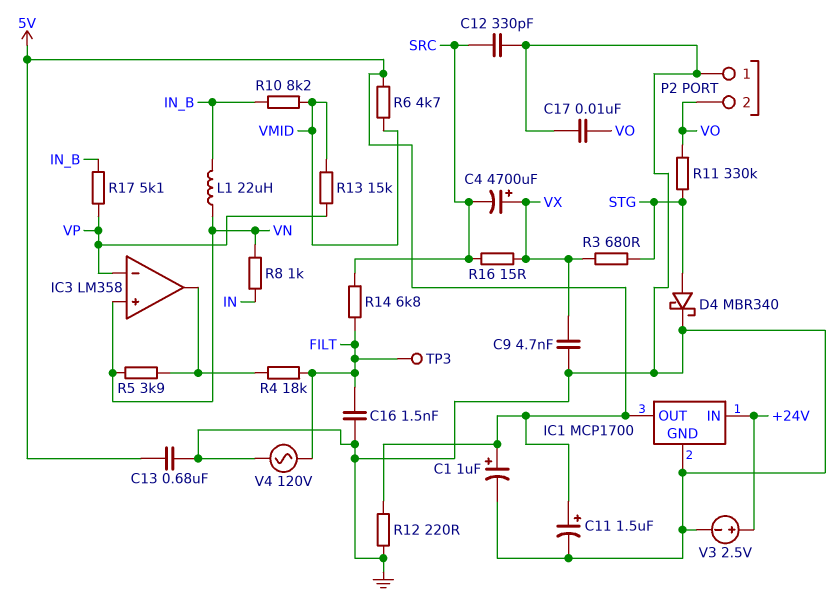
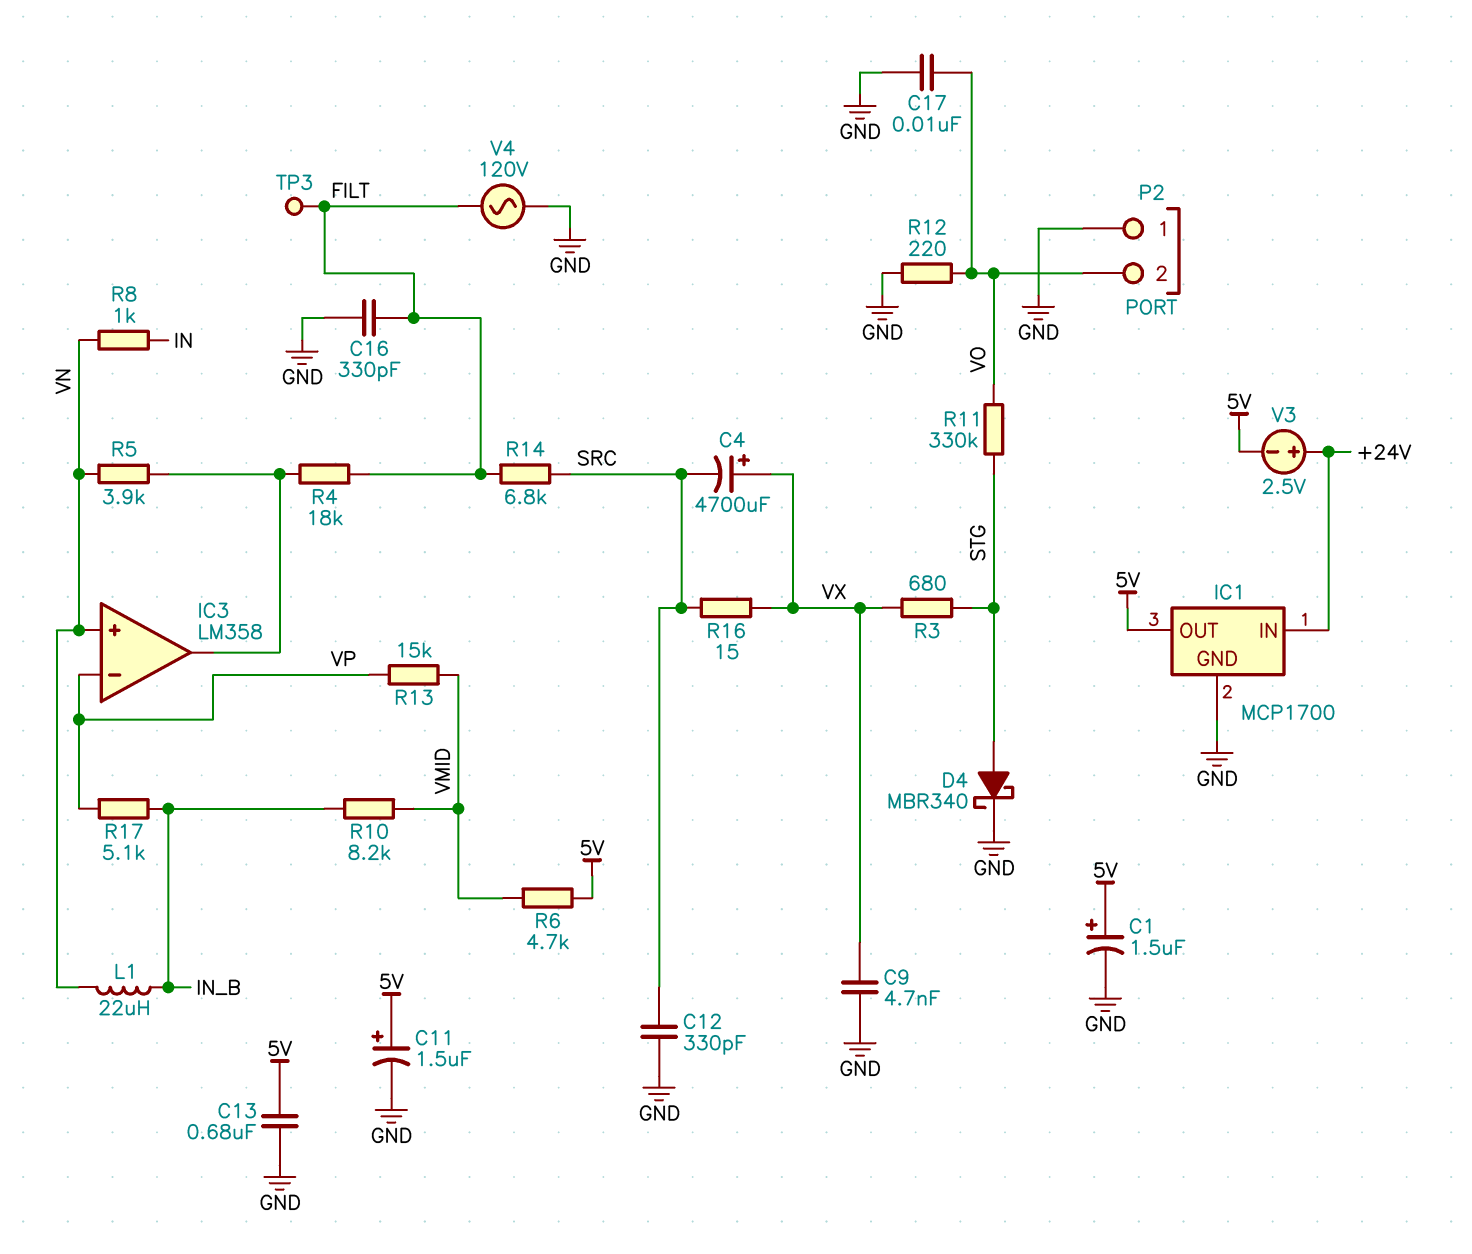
C1: 1uF (plus 5V, minus GND) -> 1.5uF (plus 5V, minus GND)
C16: 1.5nF (FILT, GND) -> 330pF (FILT, GND)
R12: 220 (5V, GND) -> 220 (GND, VO)
V3: 2.5V (plus +24V, minus GND) -> 2.5V (plus +24V, minus 5V)

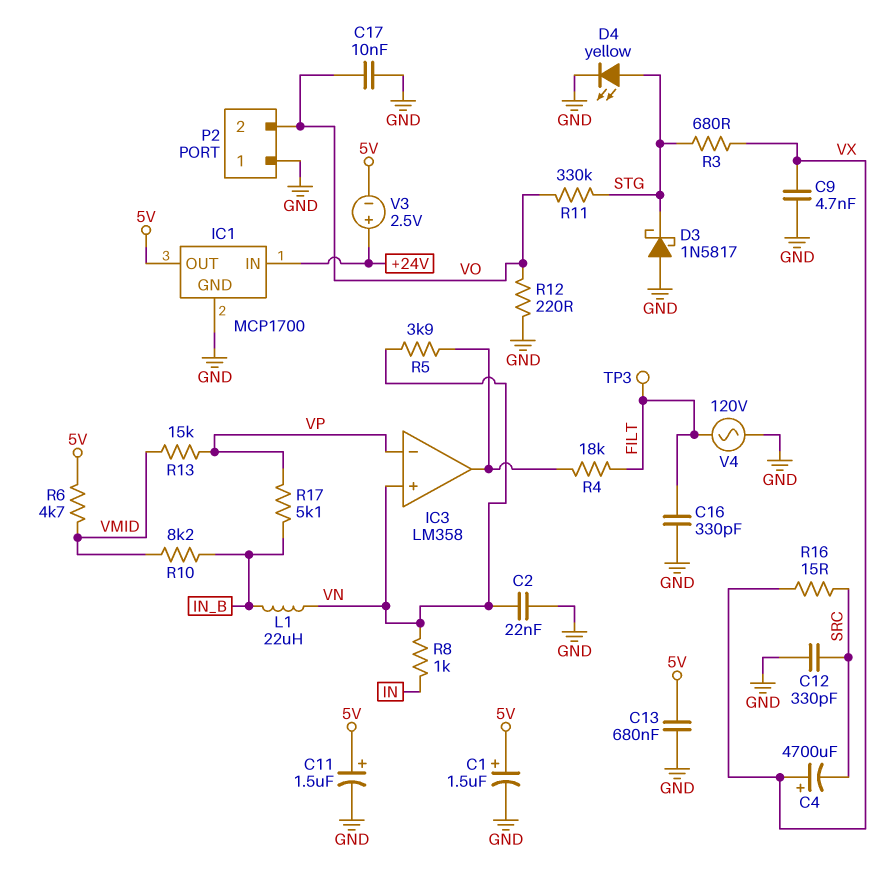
C2: none -> 22nF (GND, VN)
D3: none -> schottky 1N5817 (A GND, K STG)
D4: schottky MBR340 (A STG, K GND) -> LED yellow (A STG, K GND)
R14: 6.8k (FILT, SRC) -> none

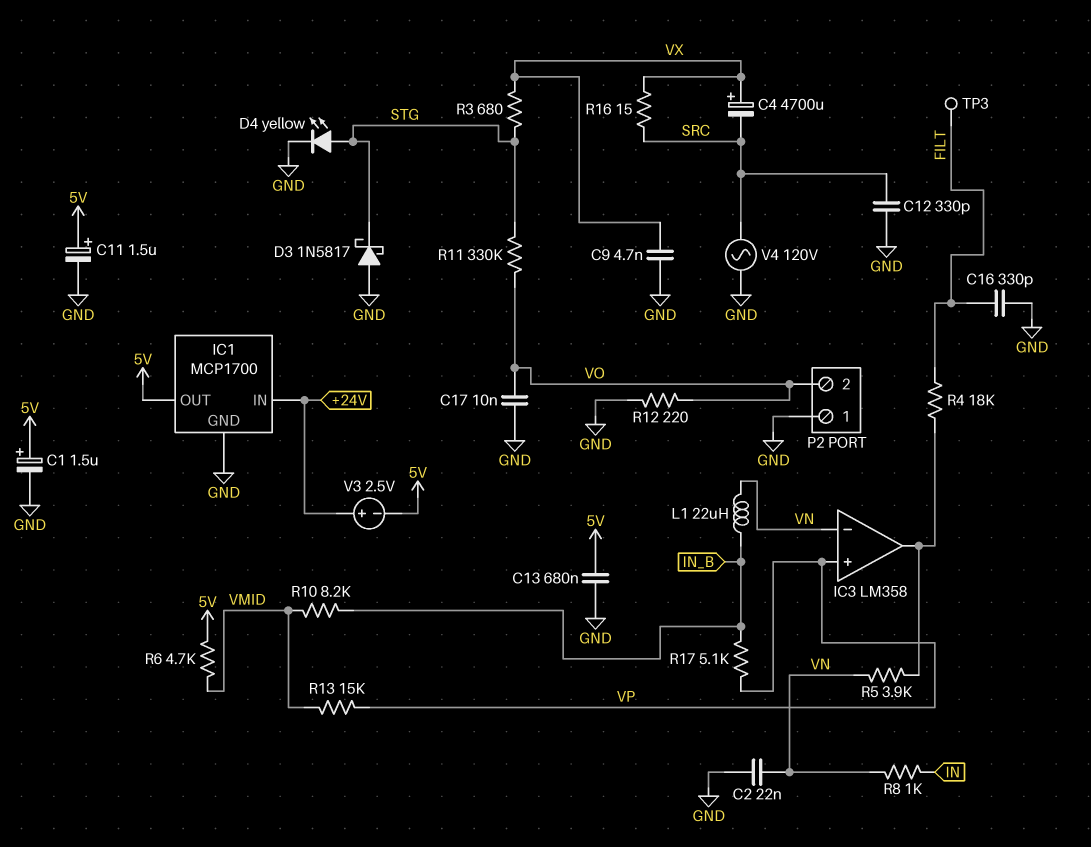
IC3 pin in+: VN -> VP
IC3 pin in-: VP -> VN
V4: AC 120V (FILT, GND) -> AC 120V (GND, SRC)

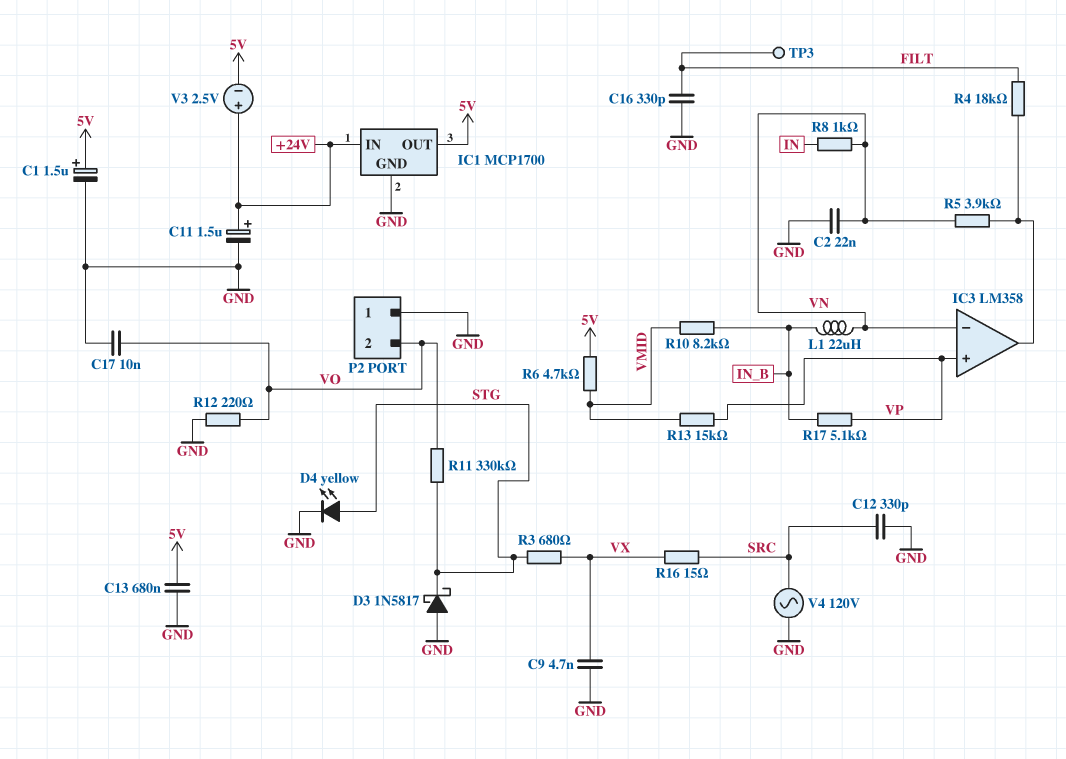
C4: 4700uF (plus VX, minus SRC) -> none
C11: 1.5uF (plus 5V, minus GND) -> 1.5uF (plus +24V, minus GND)

